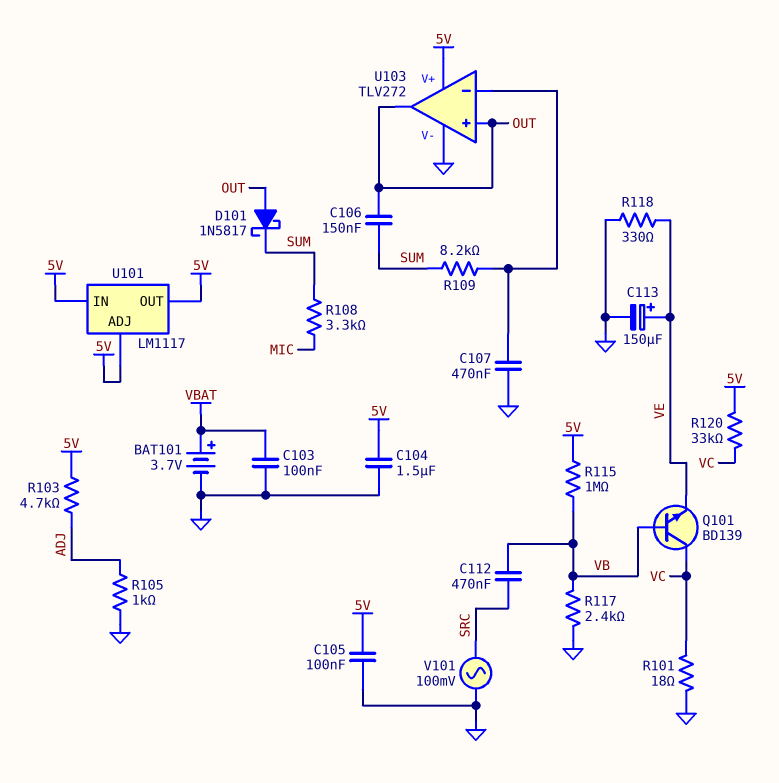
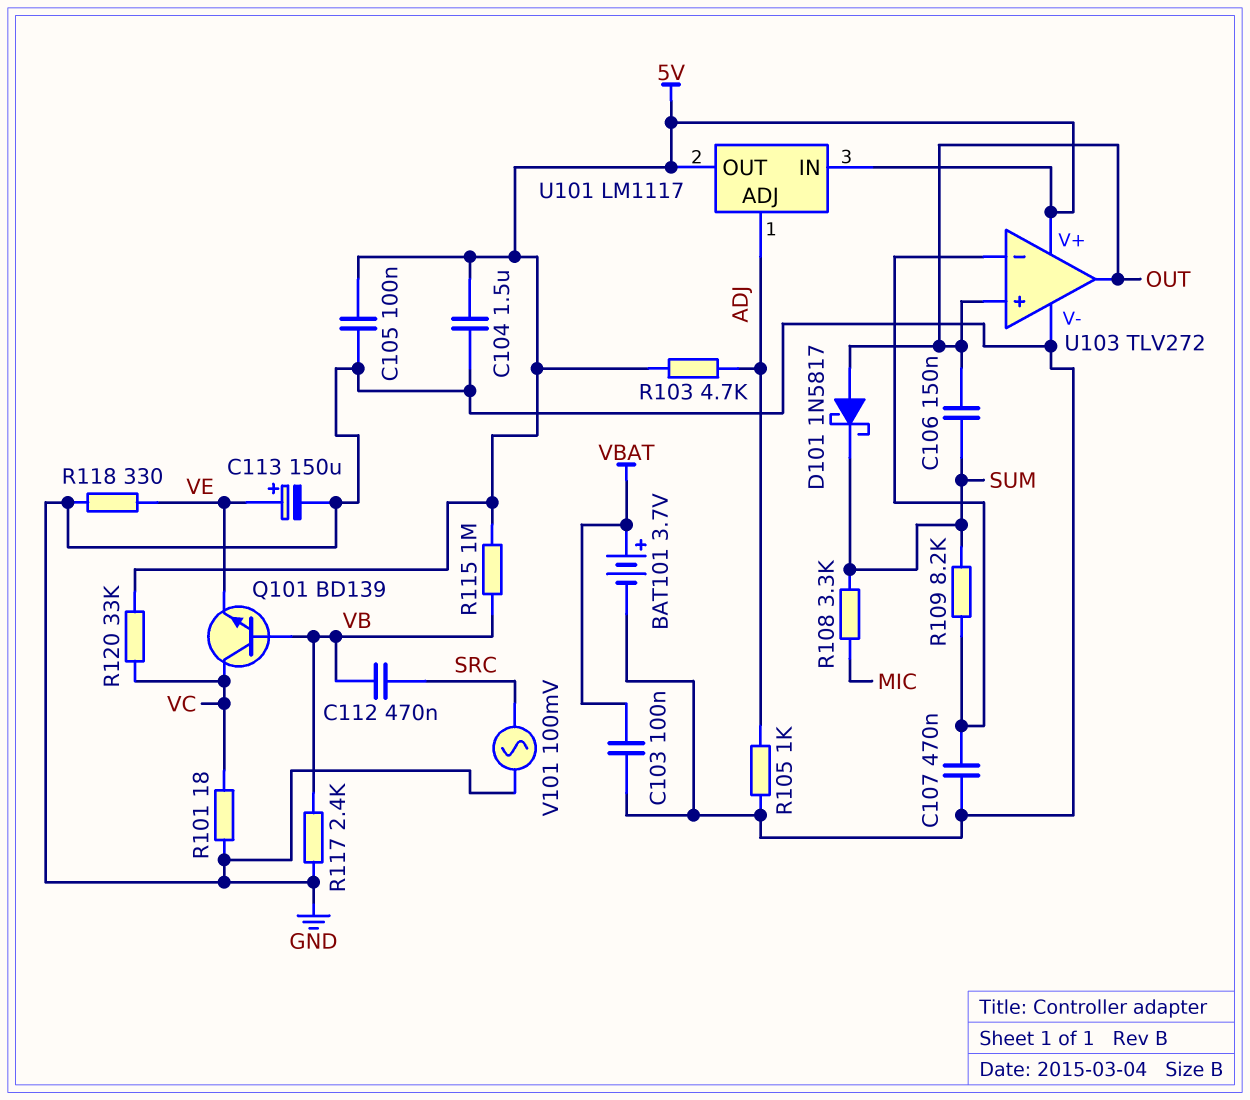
U101 pin ADJ: 5V -> ADJ

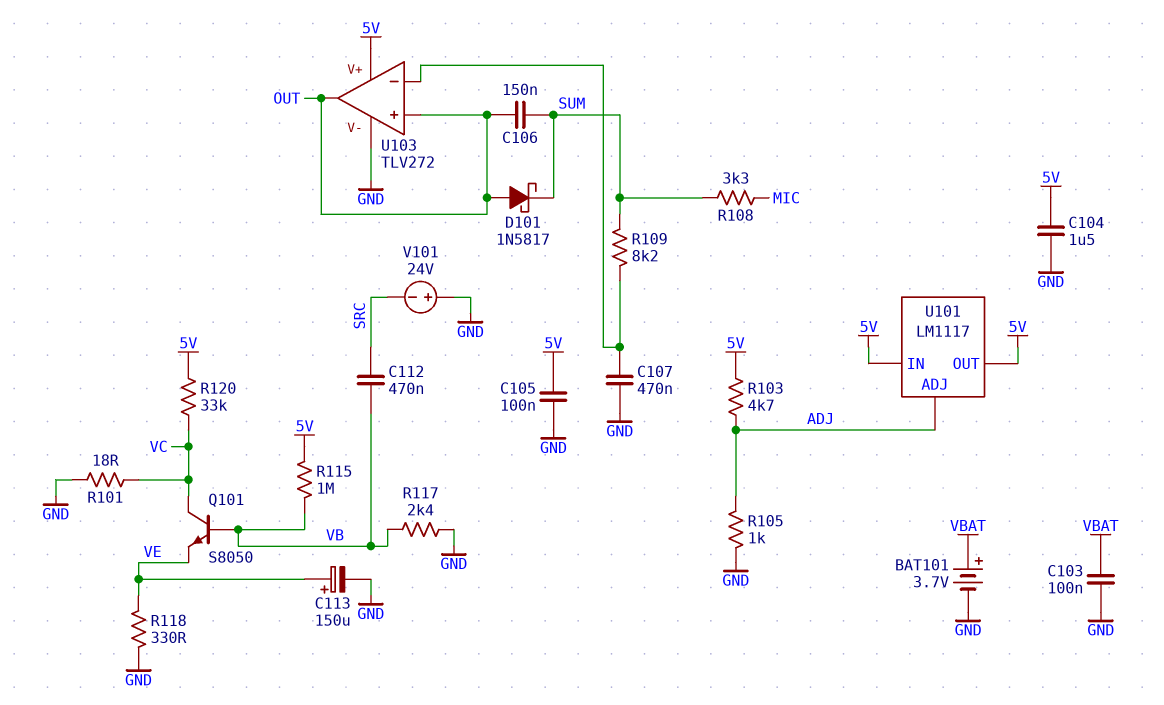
Q101: NPN BD139 (B VB, C VC, E VE) -> NPN S8050 (B VB, C VC, E VE)
V101: AC 100mV (GND, SRC) -> 24V (plus GND, minus SRC)

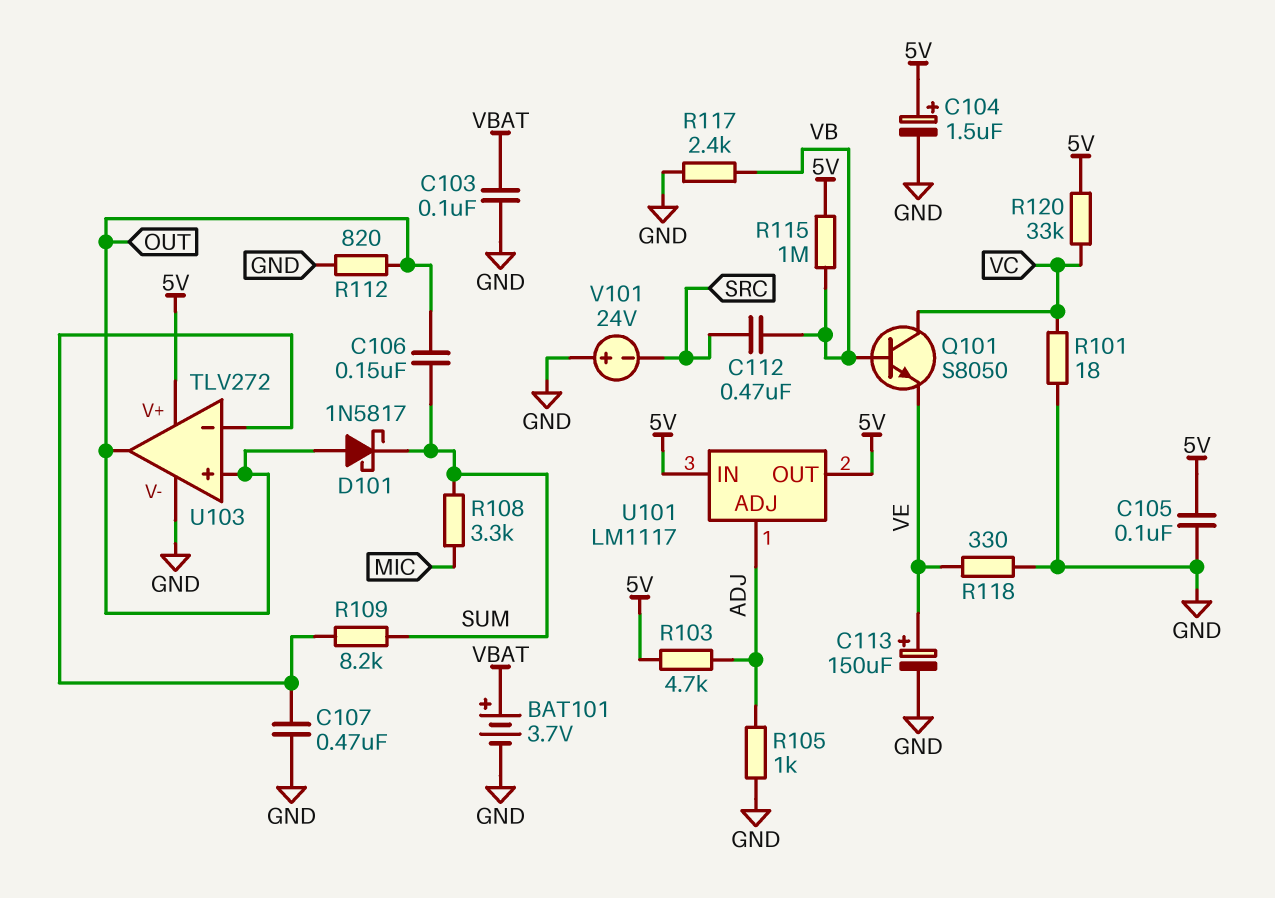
C104: 1.5uF (5V, GND) -> 1.5uF (plus 5V, minus GND)
R112: none -> 820 (GND, OUT)

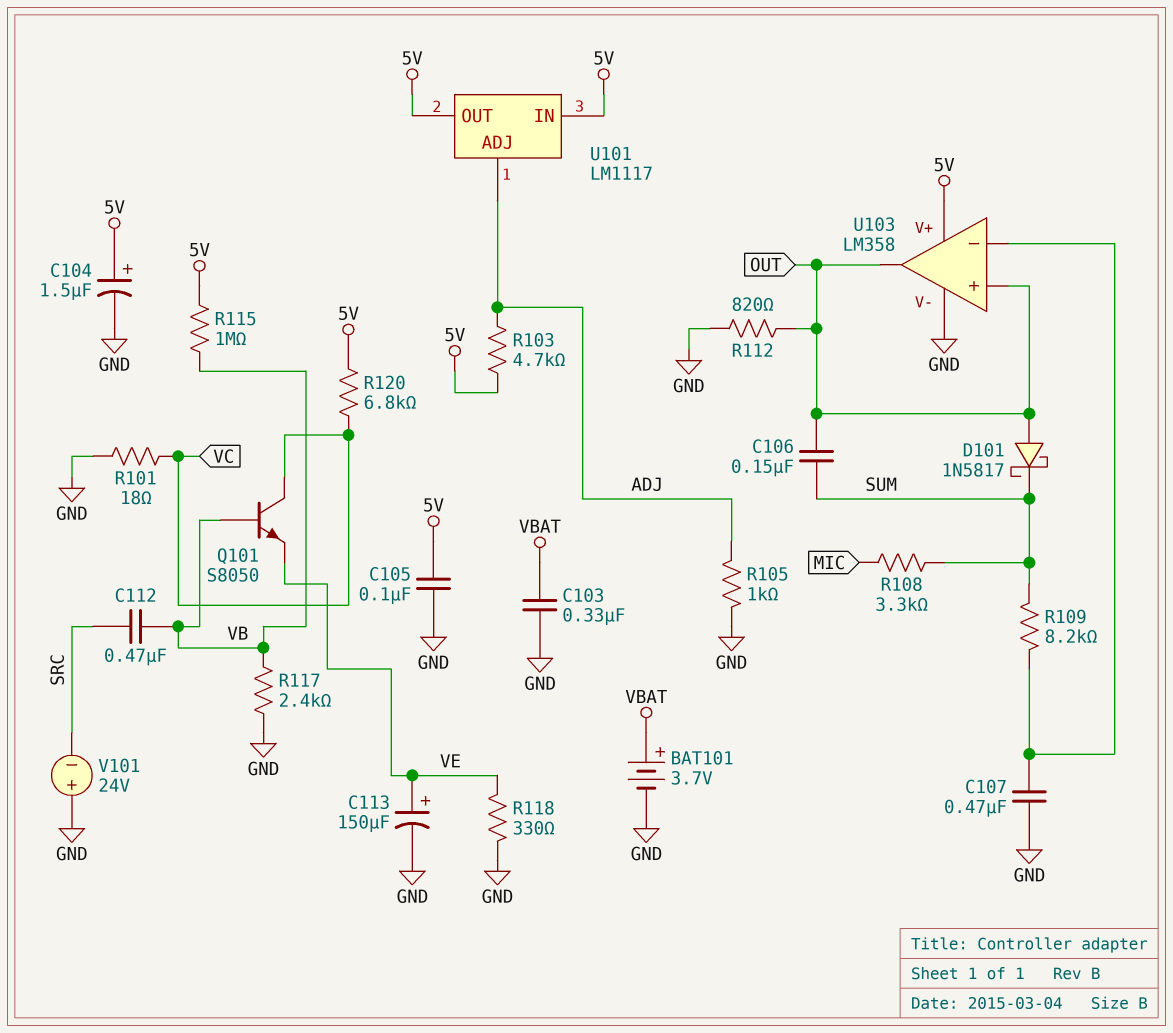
C103: 100nF (GND, VBAT) -> 330nF (GND, VBAT)
R120: 33k (5V, VC) -> 6.8k (5V, VC)
U103: TLV272 -> LM358

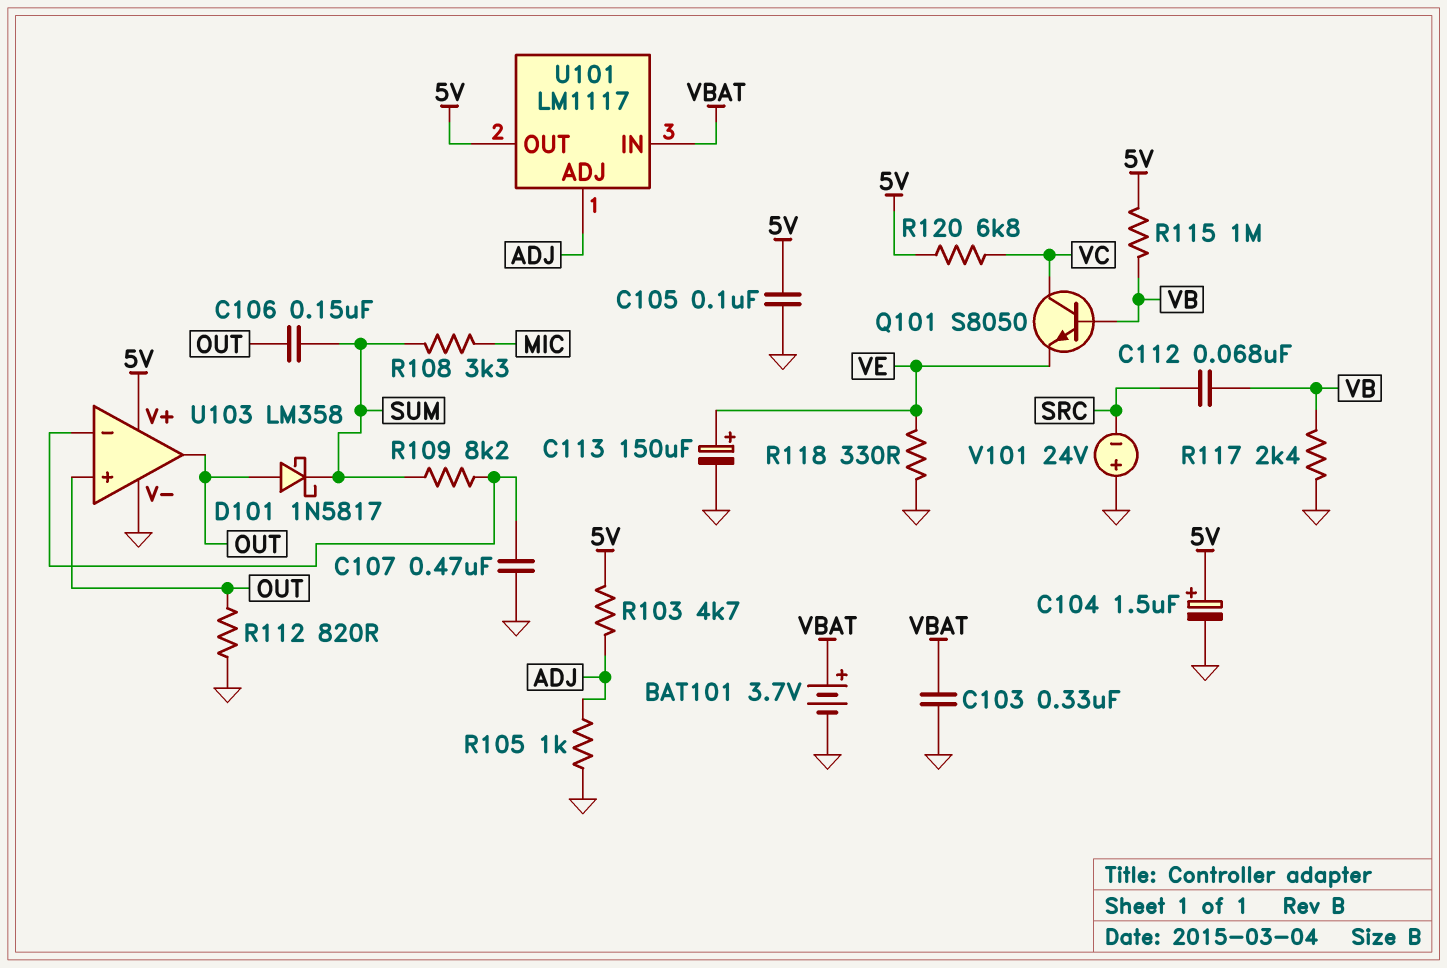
C112: 470nF (SRC, VB) -> 68nF (SRC, VB)
R101: 18 (GND, VC) -> none
U101 pin IN: 5V -> VBAT

